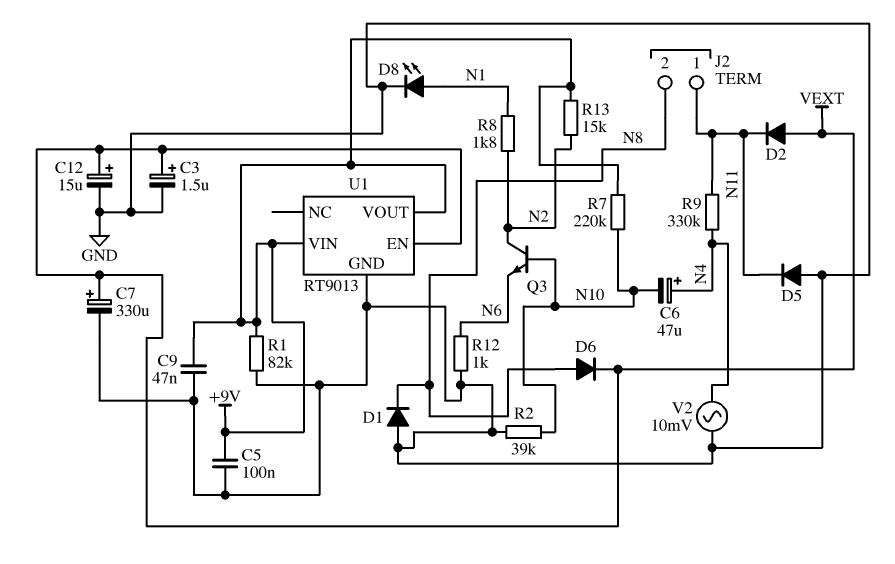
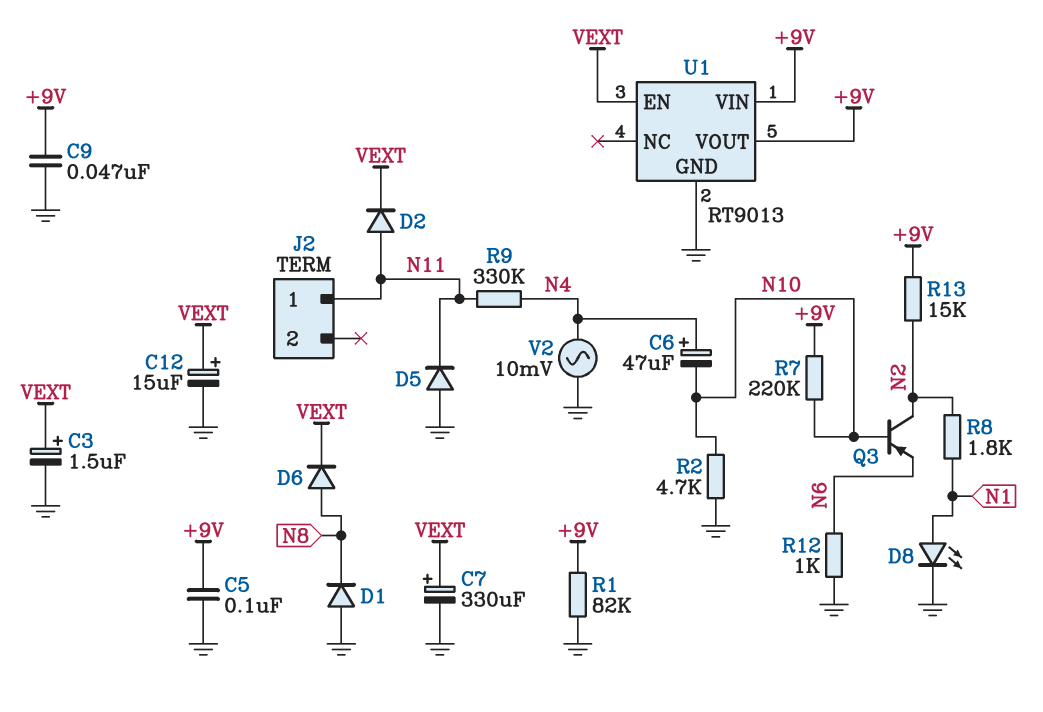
D2: diode (A VEXT, K N11) -> diode (A N11, K VEXT)
J2 pin 2: N8 -> none
Q3: NPN (B N10, C N2, E N6) -> PNP (B N10, C N2, E N6)
R2: 39k (GND, N10) -> 4.7k (GND, N10)

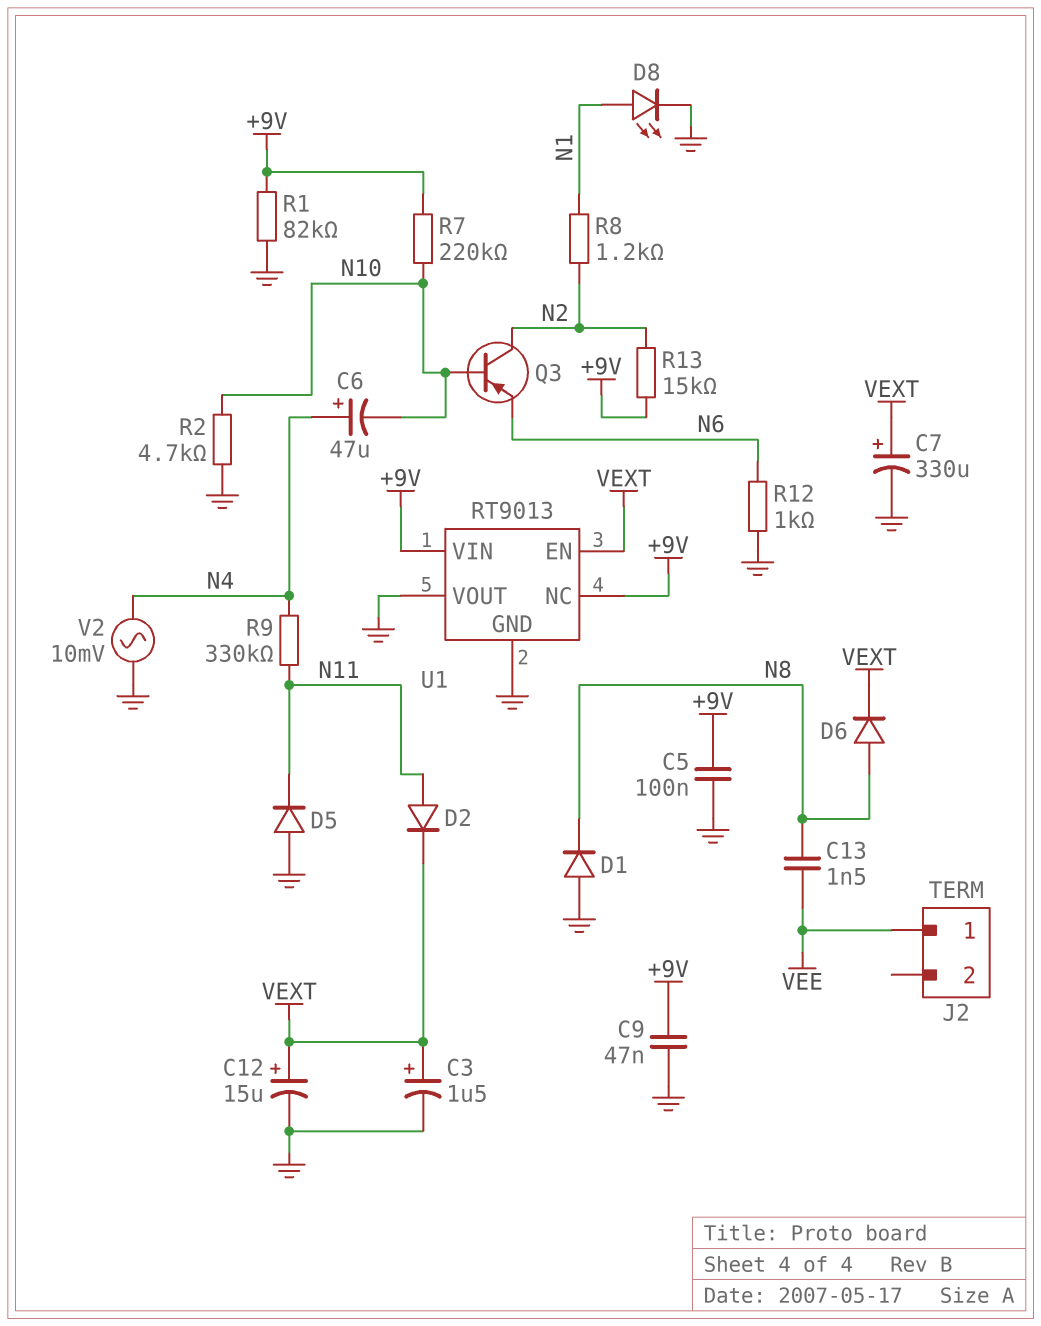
C13: none -> 1.5nF (N8, VEE)
J2 pin 1: N11 -> VEE
R8: 1.8k (N1, N2) -> 1.2k (N1, N2)
U1 pin NC: none -> +9V
U1 pin VOUT: +9V -> GND

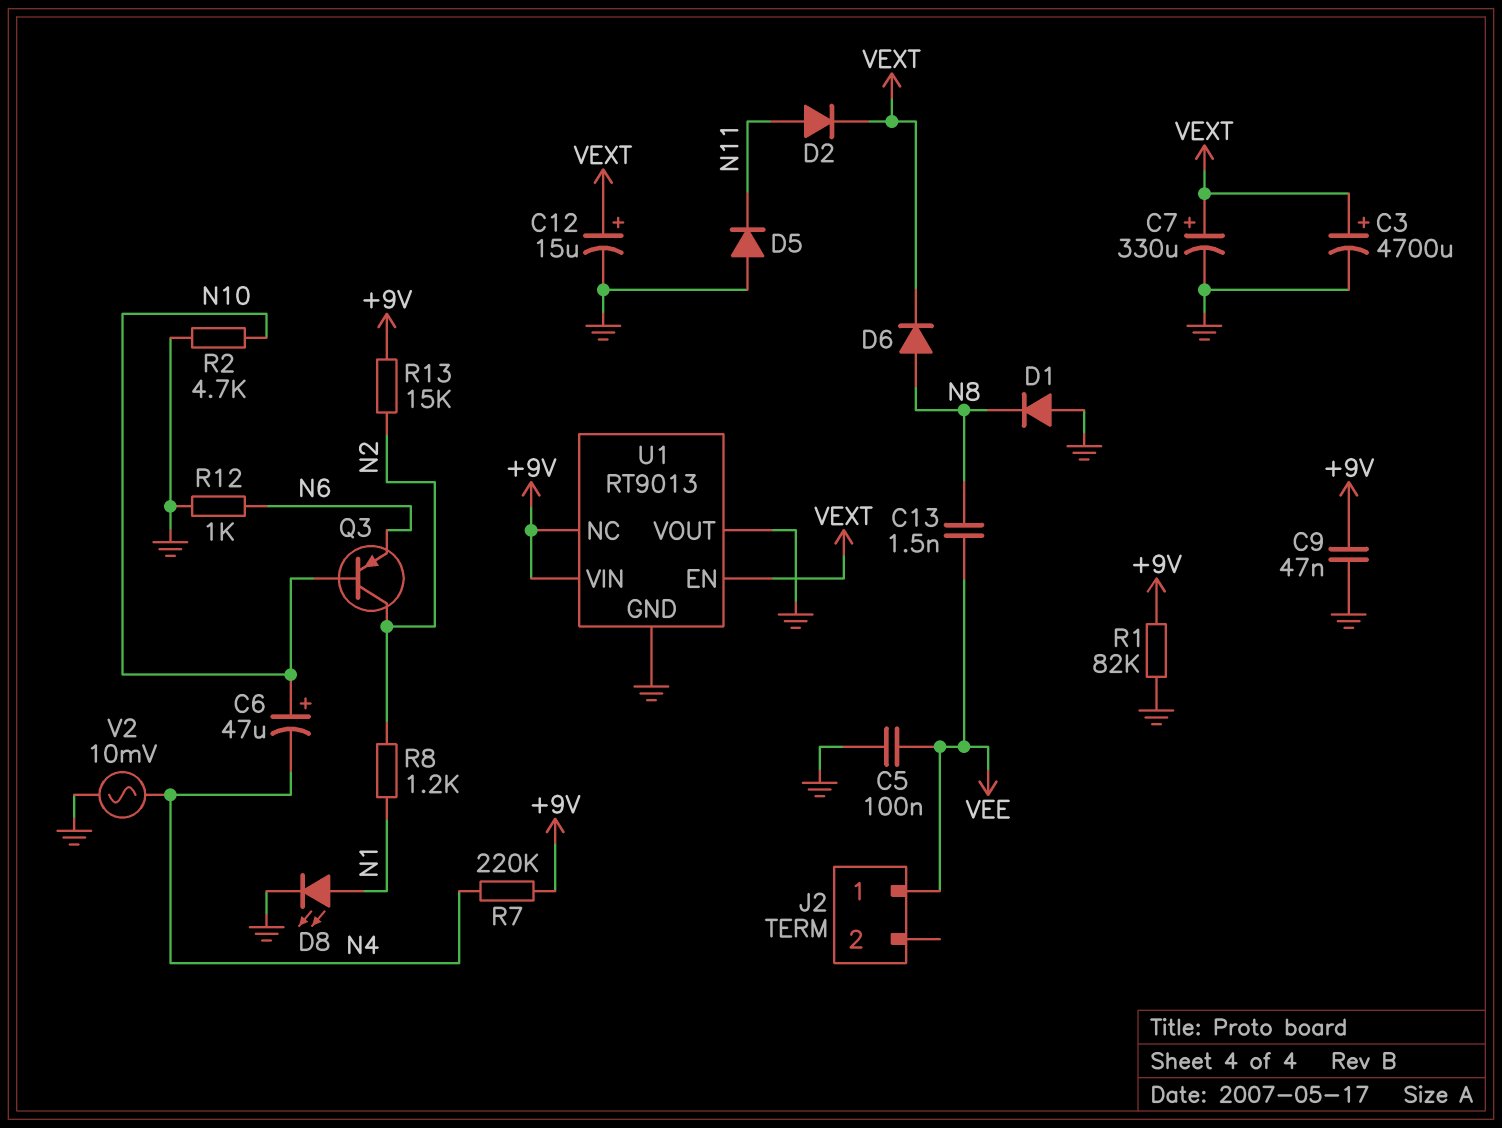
C3: 1.5uF (plus VEXT, minus GND) -> 4700uF (plus VEXT, minus GND)
C5: 100nF (+9V, GND) -> 100nF (GND, VEE)
C6: 47uF (plus N4, minus N10) -> 47uF (plus N10, minus N4)
R7: 220k (+9V, N10) -> 220k (+9V, N4)
R9: 330k (N4, N11) -> none

